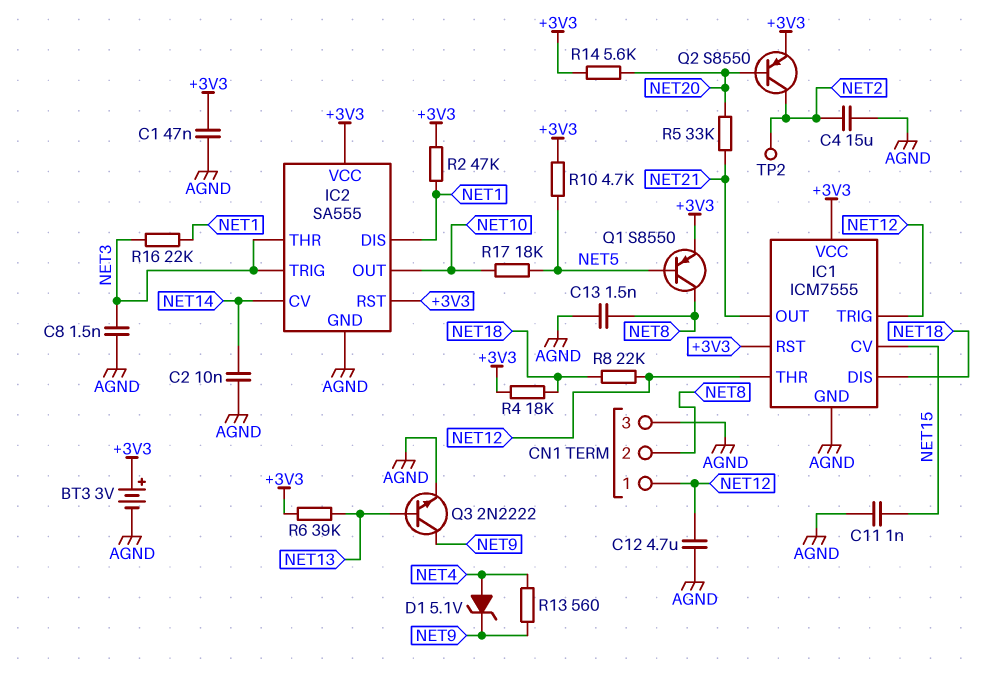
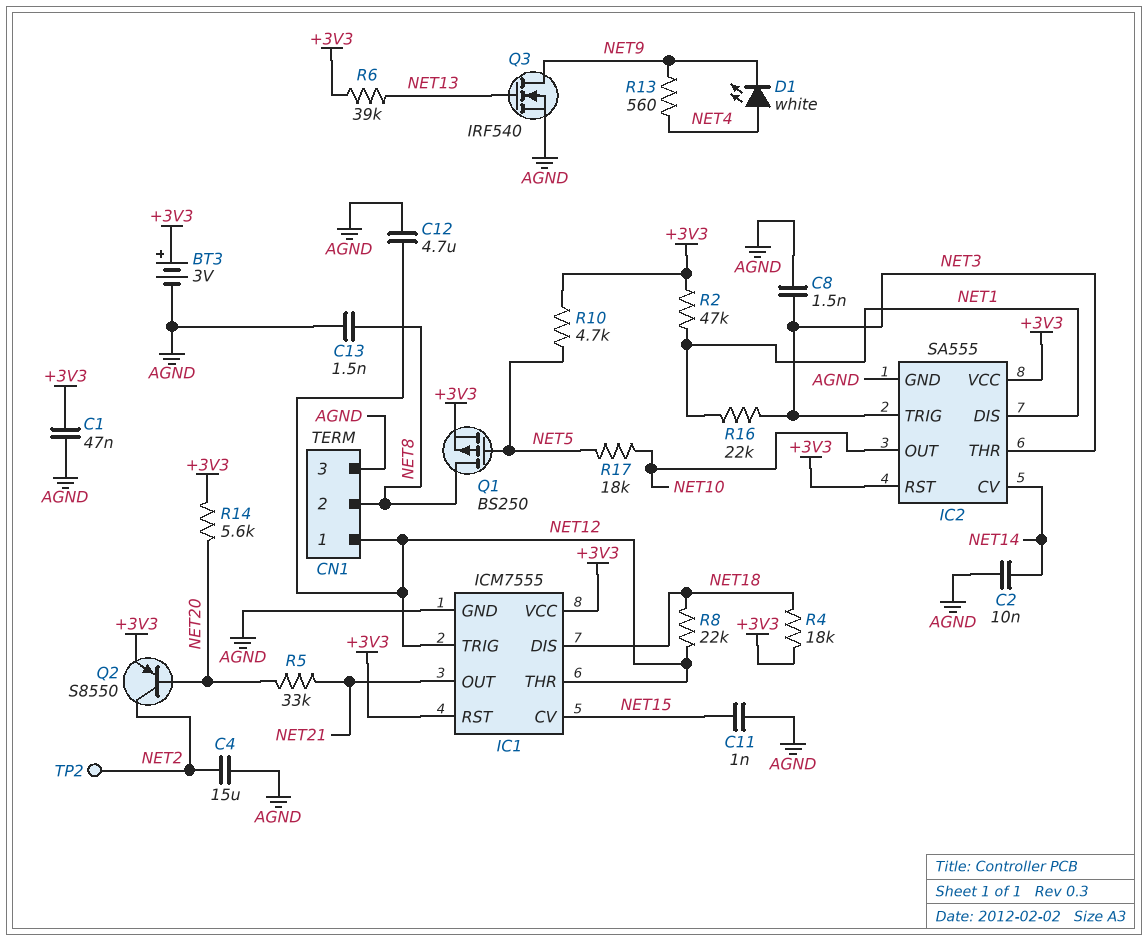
D1: zener 5.1V (A NET4, K NET9) -> LED white (A NET4, K NET9)
Q1: PNP S8550 (B NET5, C NET8, E +3V3) -> PMOS BS250 (G NET5, D NET8, S +3V3)
Q3: NPN 2N2222 (B NET13, C NET9, E AGND) -> NMOS IRF540 (G NET13, D NET9, S AGND)

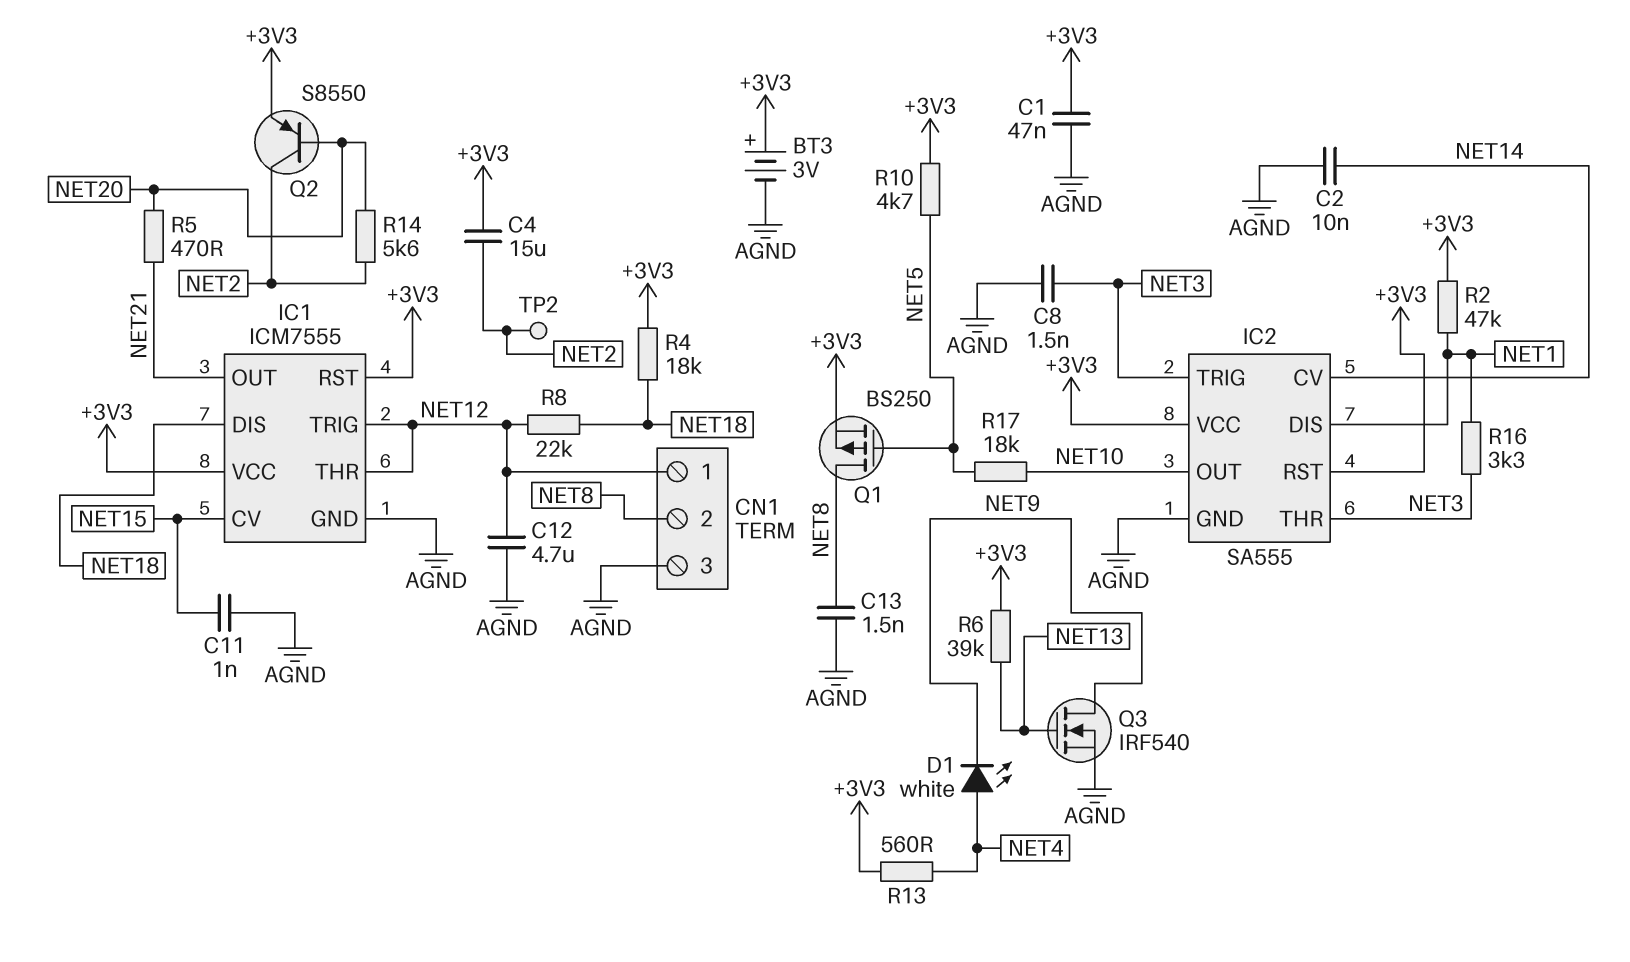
C4: 15uF (AGND, NET2) -> 15uF (+3V3, NET2)
R5: 33k (NET20, NET21) -> 470 (NET20, NET21)
R13: 560 (NET4, NET9) -> 560 (+3V3, NET4)
R14: 5.6k (+3V3, NET20) -> 5.6k (NET2, NET20)
R16: 22k (NET1, NET3) -> 3.3k (NET1, NET3)

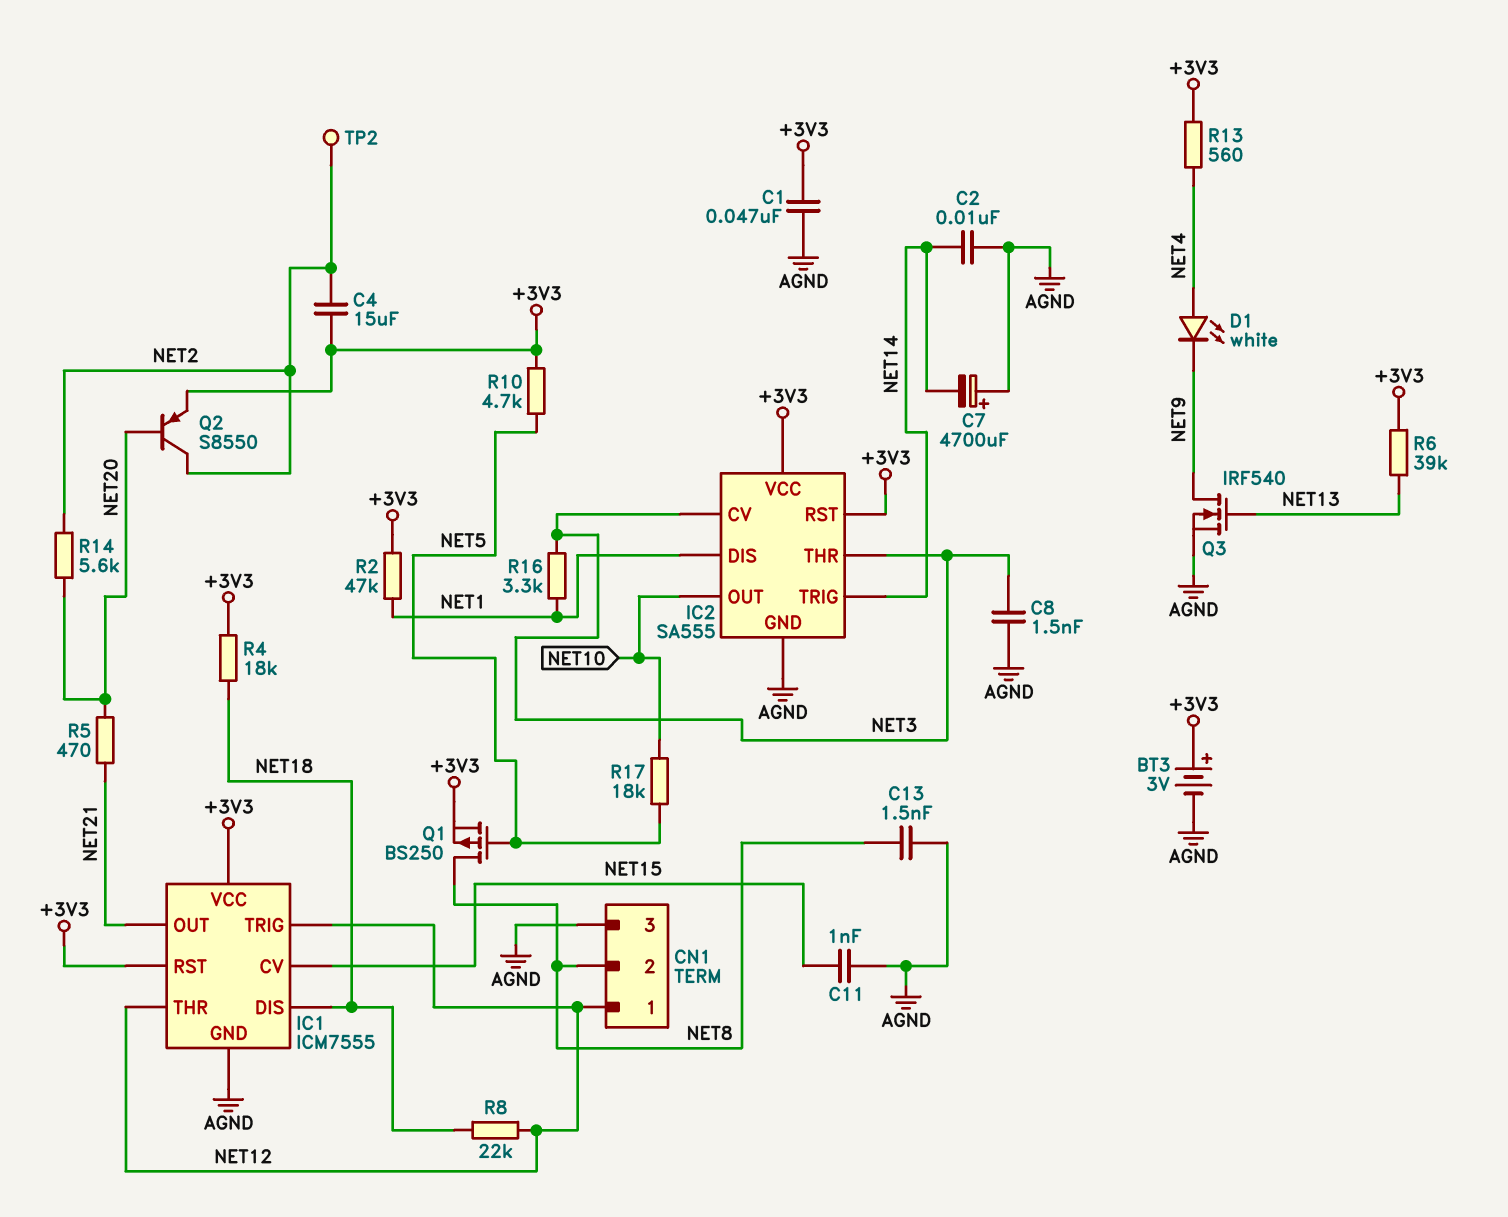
C7: none -> 4700uF (plus AGND, minus NET14)
C12: 4.7uF (AGND, NET12) -> none
IC2 pin CV: NET14 -> NET3
IC2 pin TRIG: NET3 -> NET14

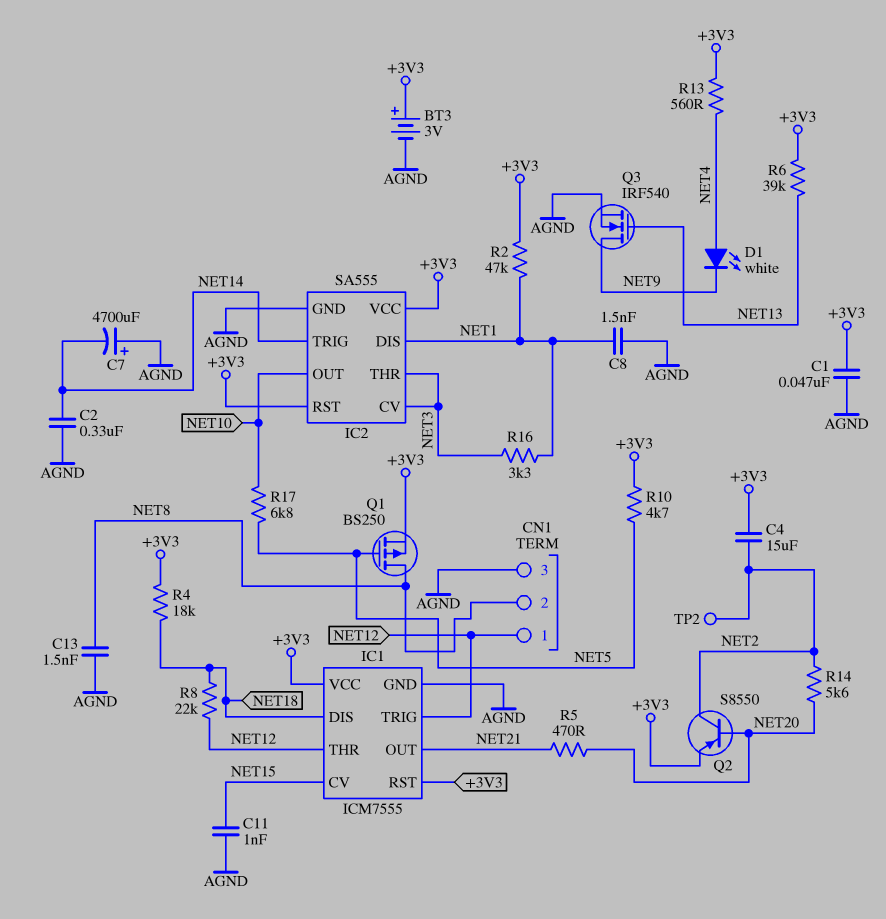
C2: 10nF (AGND, NET14) -> 330nF (AGND, NET14)
C8: 1.5nF (AGND, NET3) -> 1.5nF (AGND, NET1)
R17: 18k (NET5, NET10) -> 6.8k (NET5, NET10)

